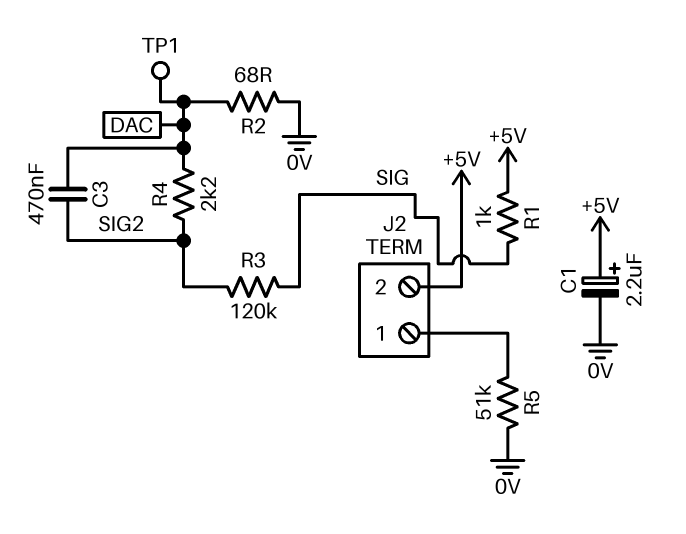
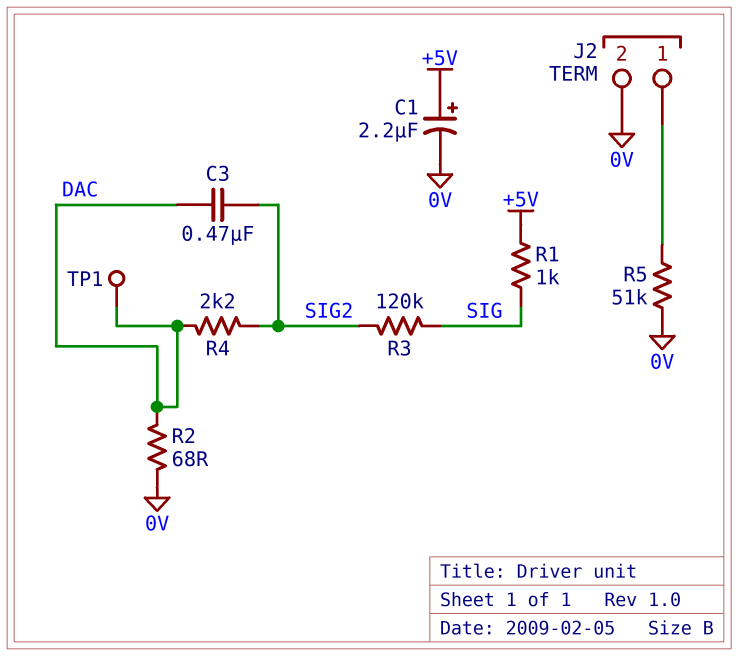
J2 pin 2: +5V -> 0V

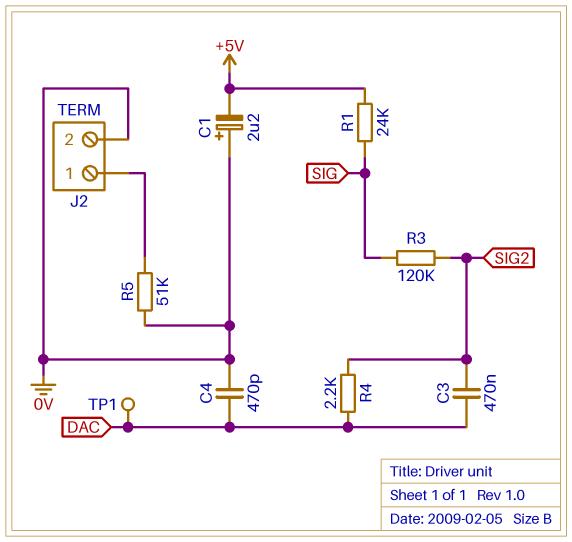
C1: 2.2uF (plus +5V, minus 0V) -> 2.2uF (plus 0V, minus +5V)
C4: none -> 470pF (0V, DAC)
R1: 1k (+5V, SIG) -> 24k (+5V, SIG)
R2: 68 (0V, DAC) -> none

